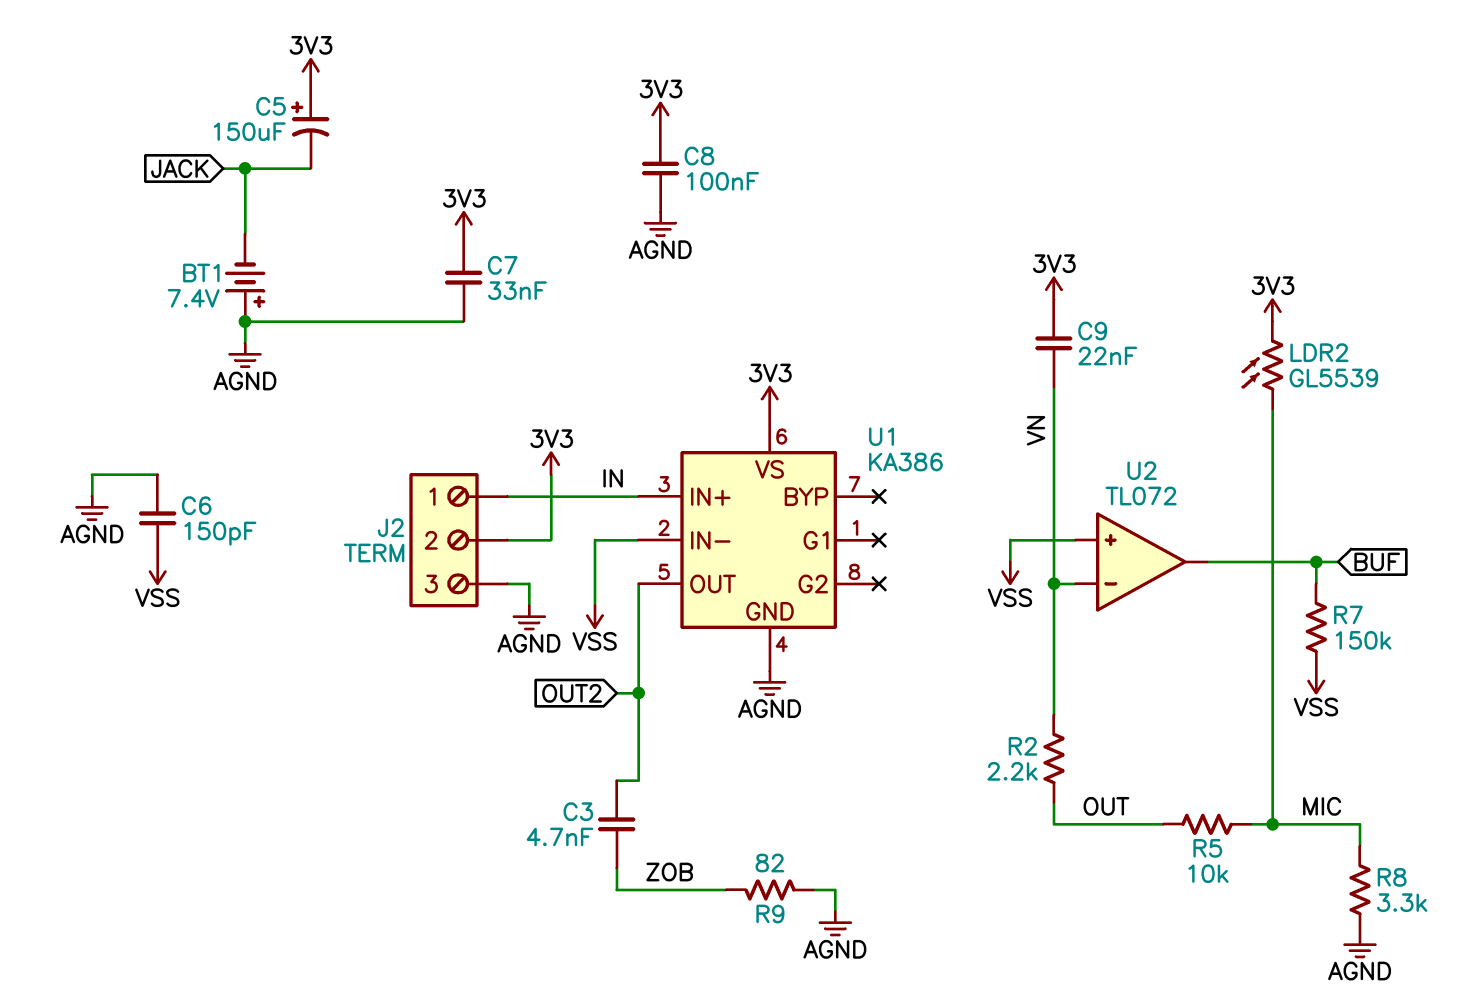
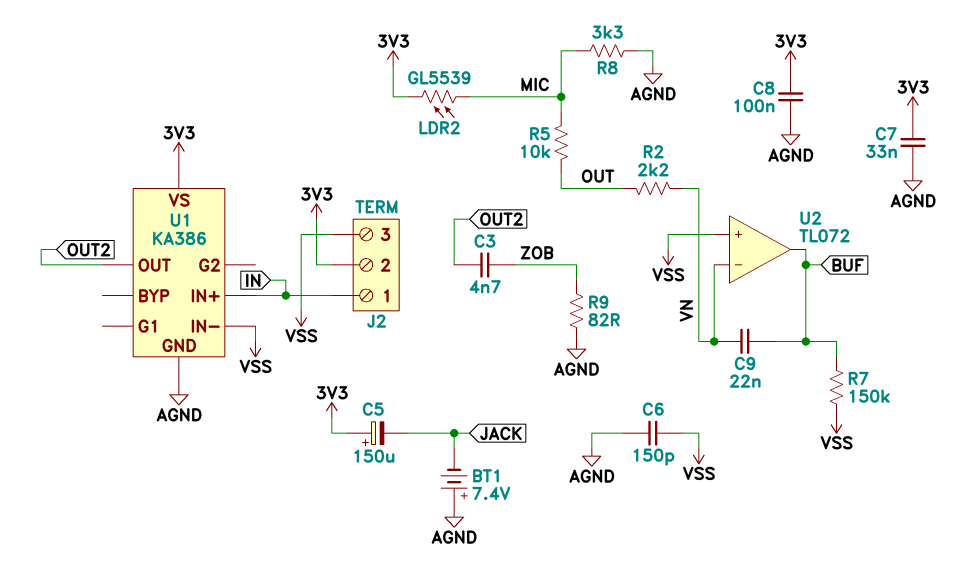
C9: 22nF (3V3, VN) -> 22nF (BUF, VN)
J2 pin 3: AGND -> VSS

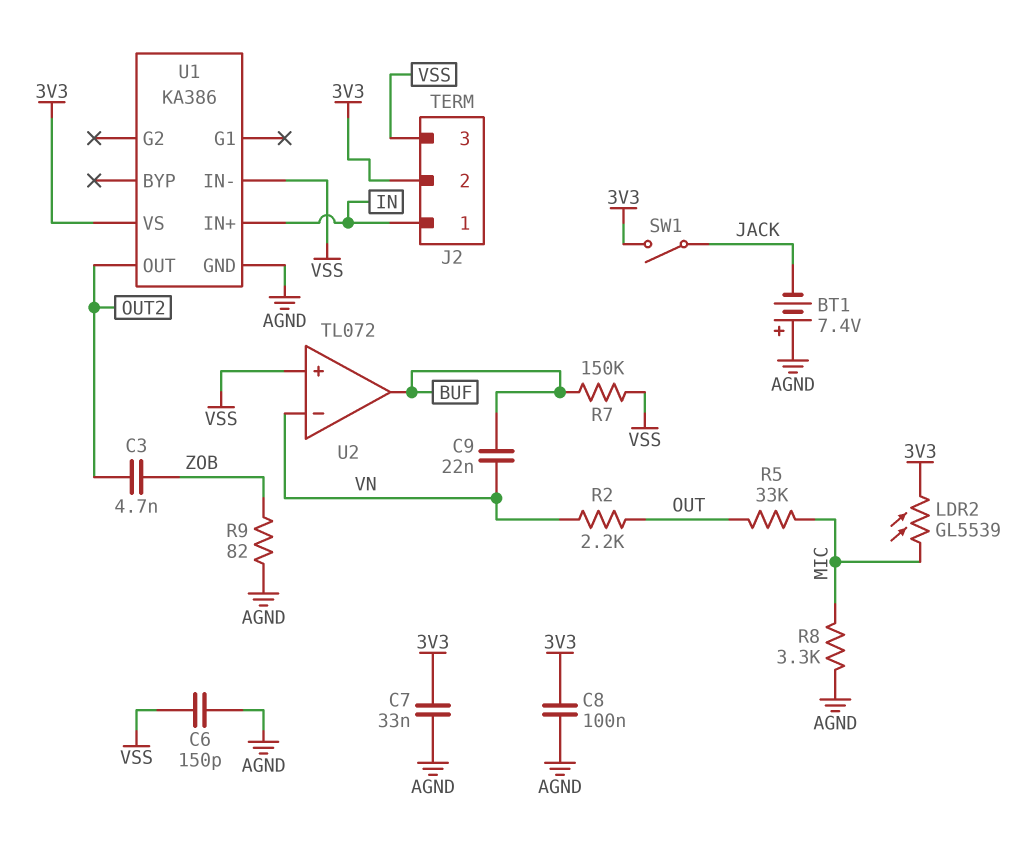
C5: 150uF (plus 3V3, minus JACK) -> none
R5: 10k (MIC, OUT) -> 33k (MIC, OUT)
SW1: none -> switch (3V3, JACK)

